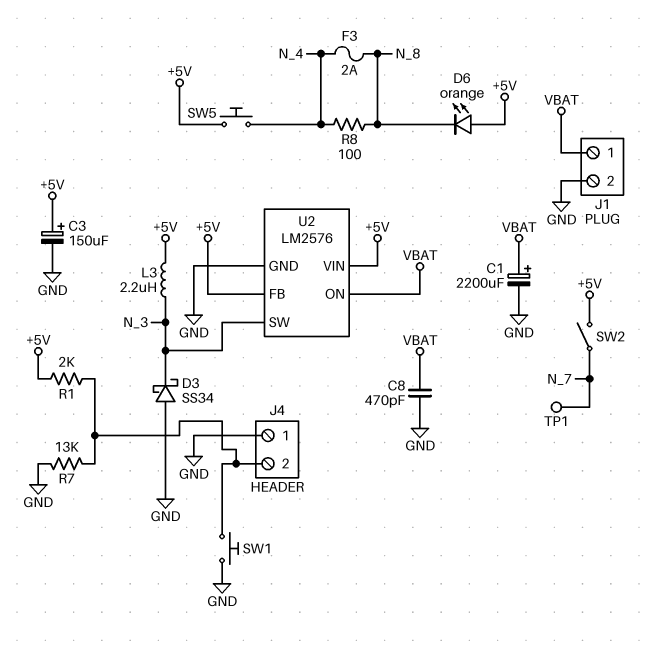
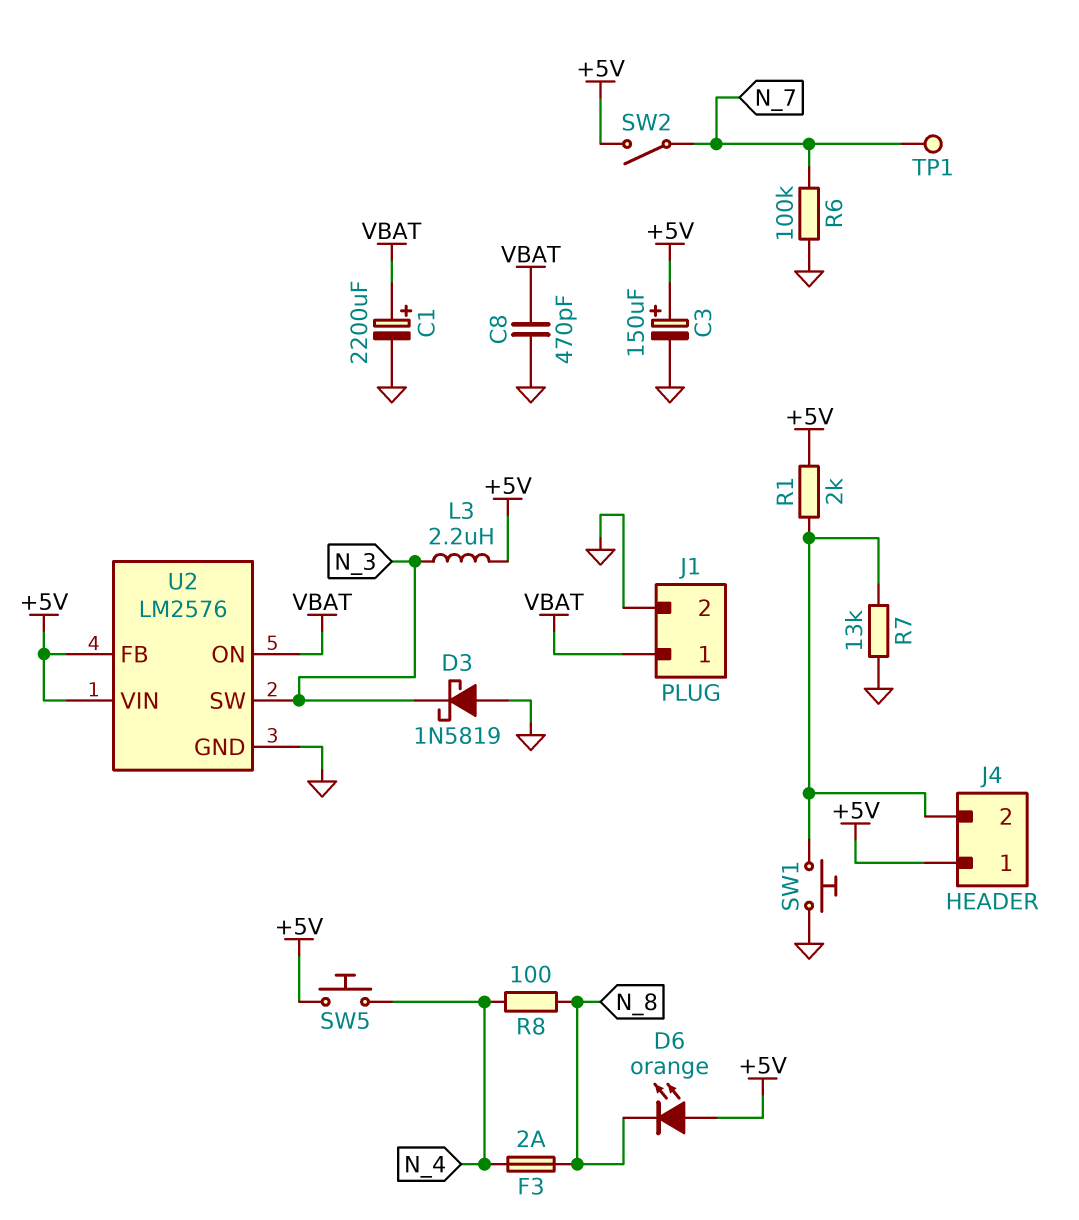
D3: schottky SS34 (A GND, K N_3) -> schottky 1N5819 (A GND, K N_3)
J4 pin 1: GND -> +5V
R6: none -> 100k (GND, N_7)

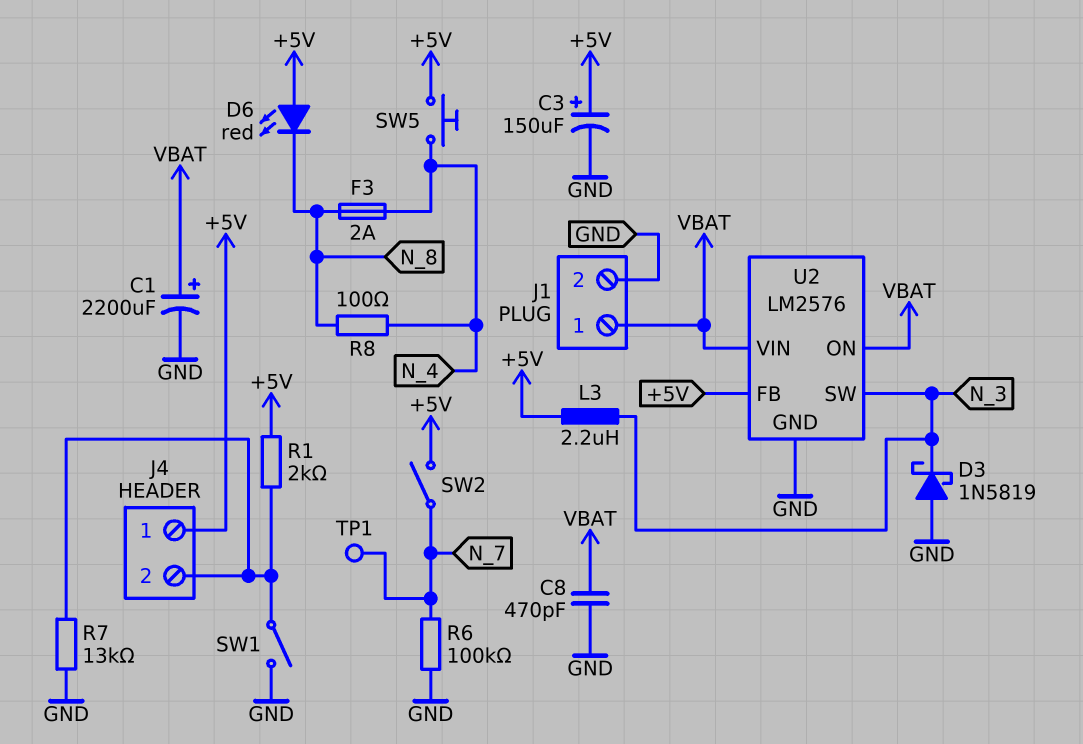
D6: LED orange (A +5V, K N_8) -> LED red (A +5V, K N_8)
SW1: button (GND, J4/2) -> switch (GND, J4/2)
U2 pin VIN: +5V -> VBAT

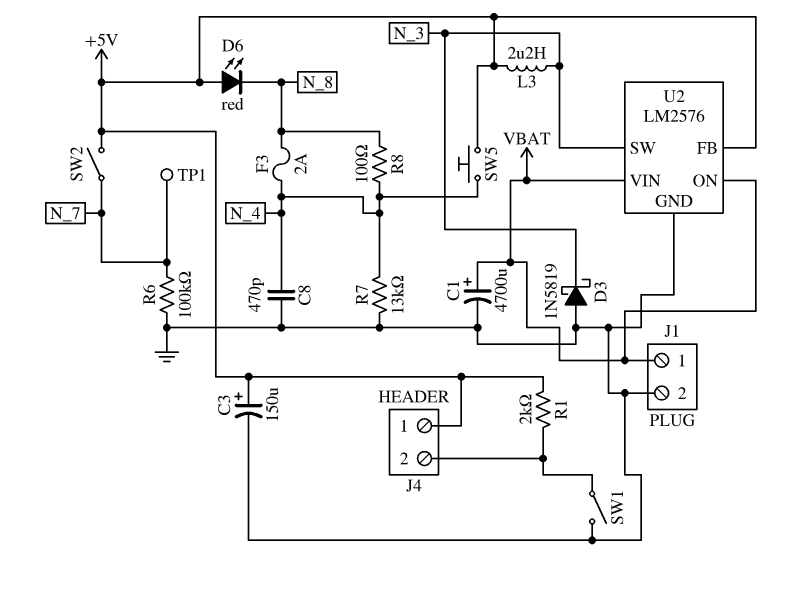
C1: 2200uF (plus VBAT, minus GND) -> 4700uF (plus VBAT, minus GND)
C8: 470pF (GND, VBAT) -> 470pF (GND, N_4)
R7: 13k (GND, J4/2) -> 13k (GND, N_4)

